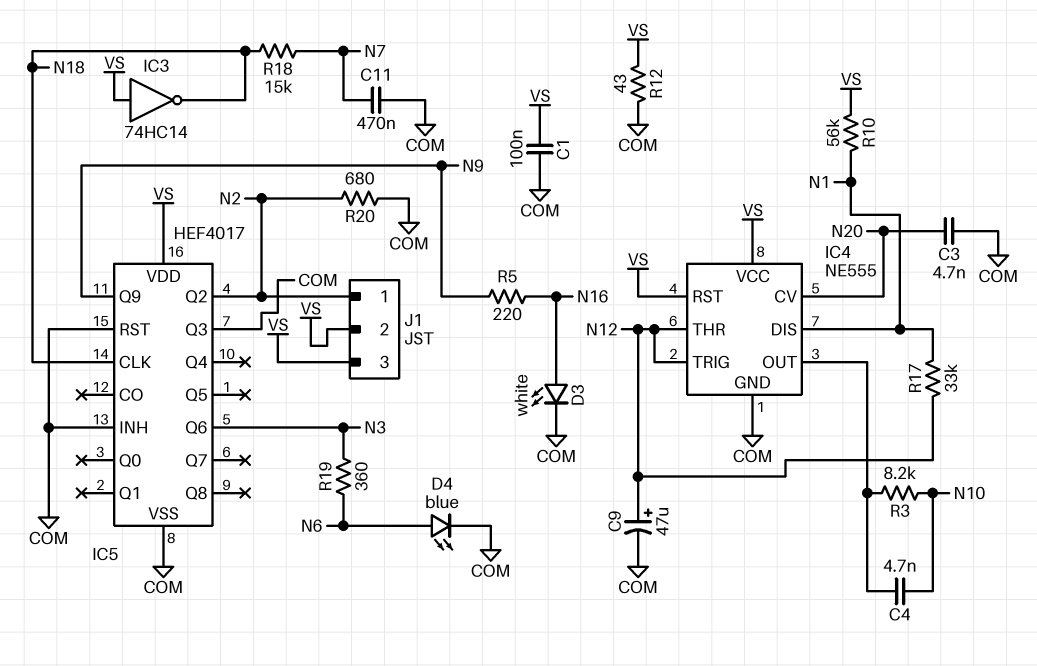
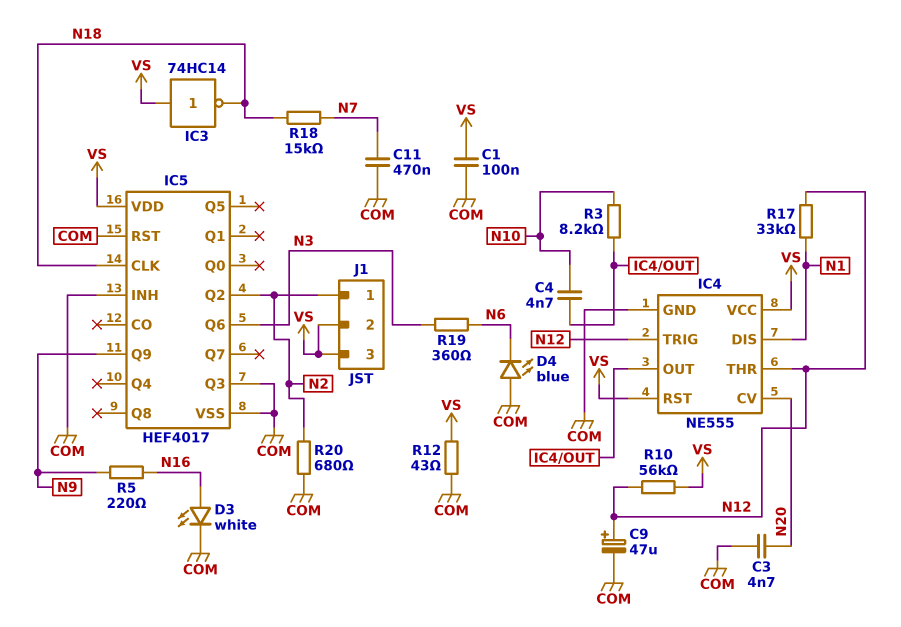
D4: LED blue (A N6, K COM) -> LED blue (A COM, K N6)
R10: 56k (N1, VS) -> 56k (N12, VS)

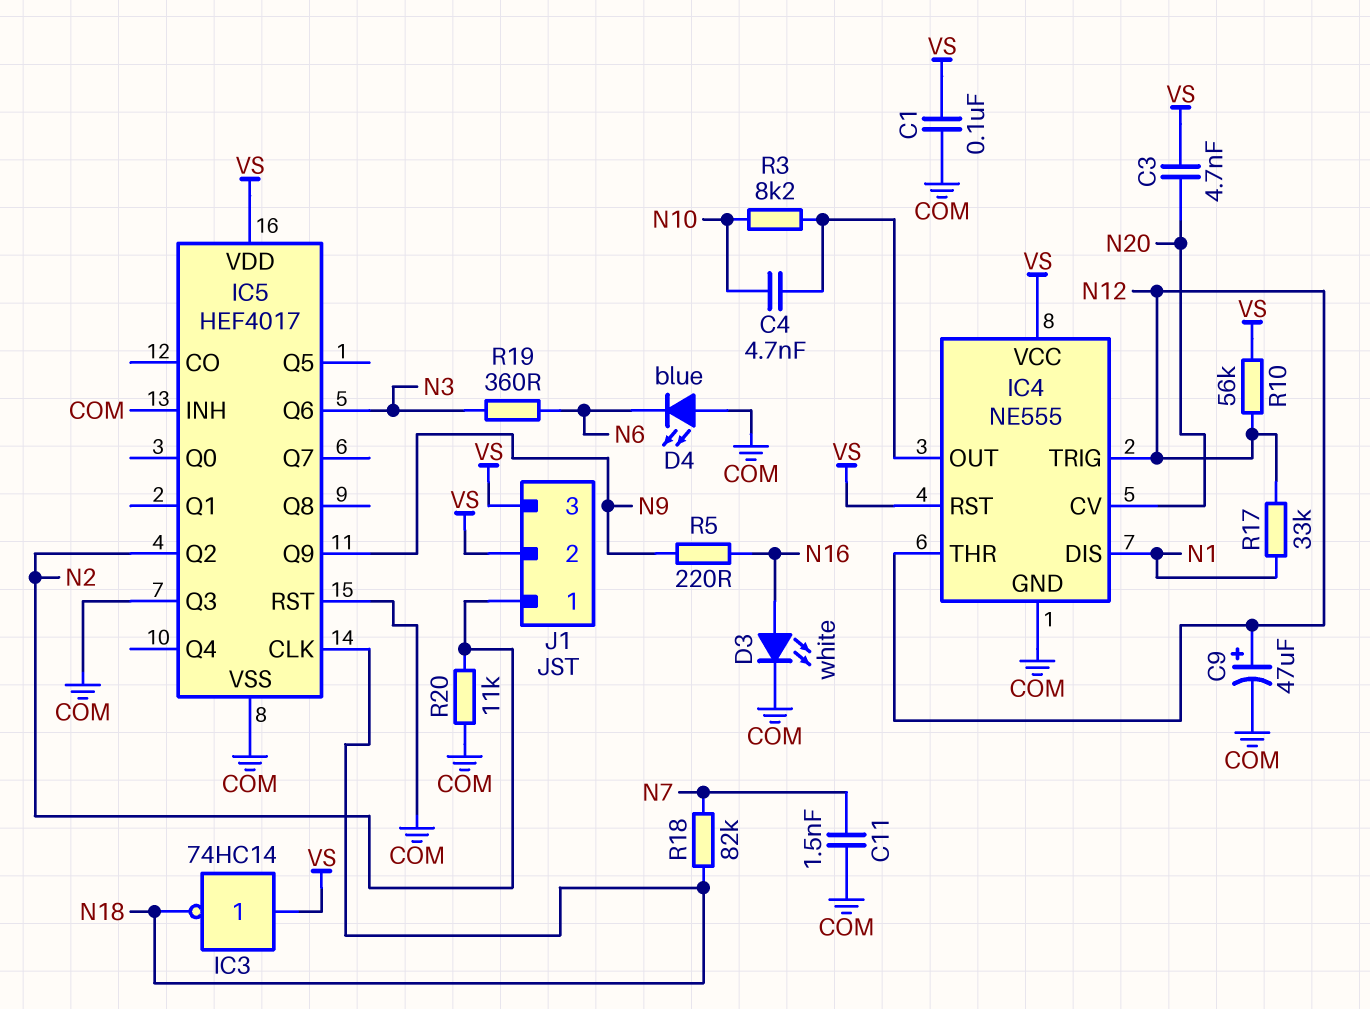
C3: 4.7nF (COM, N20) -> 4.7nF (N20, VS)
C11: 470nF (COM, N7) -> 1.5nF (COM, N7)
R12: 43 (COM, VS) -> none
R18: 15k (N7, N18) -> 82k (N7, N18)
R20: 680 (COM, N2) -> 11k (COM, N2)

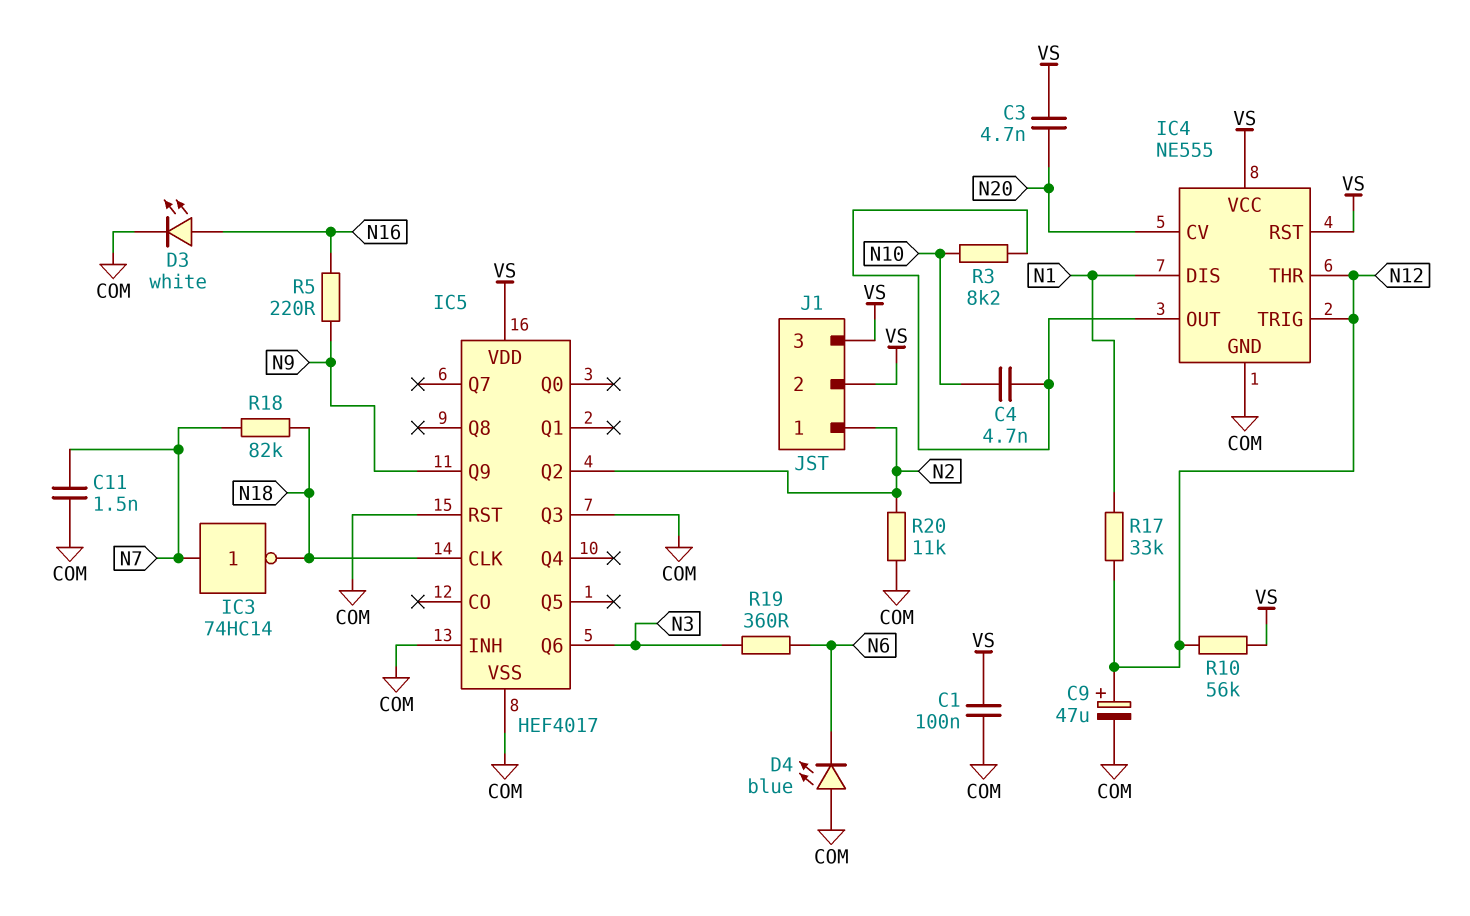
IC3: NOT 74HC14 (in VS, out N18) -> NOT 74HC14 (in N7, out N18)

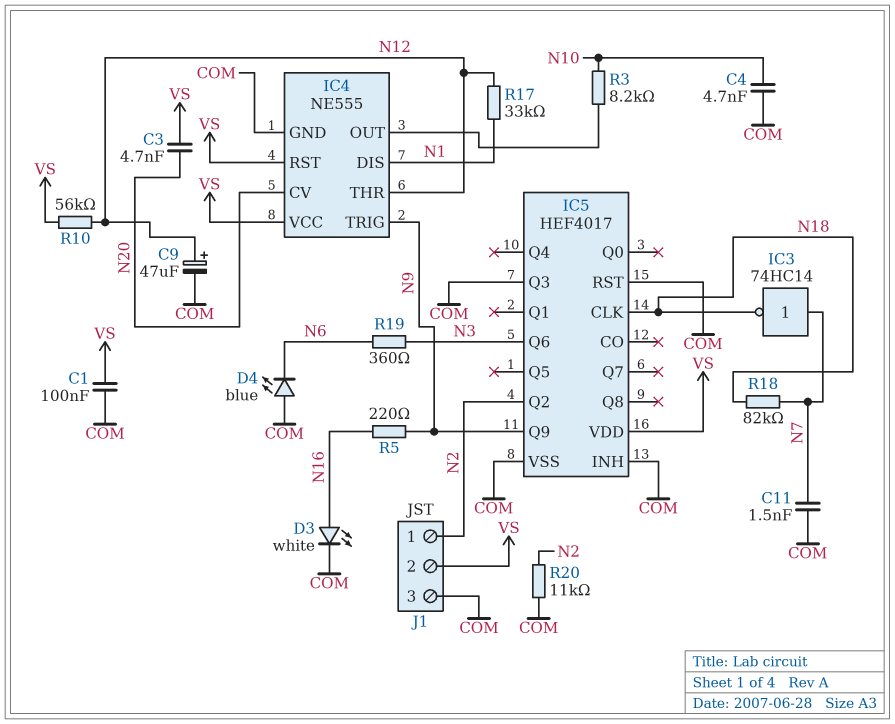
C4: 4.7nF (IC4/OUT, N10) -> 4.7nF (COM, N10)
IC4 pin TRIG: N12 -> N9
J1 pin 3: VS -> COM

